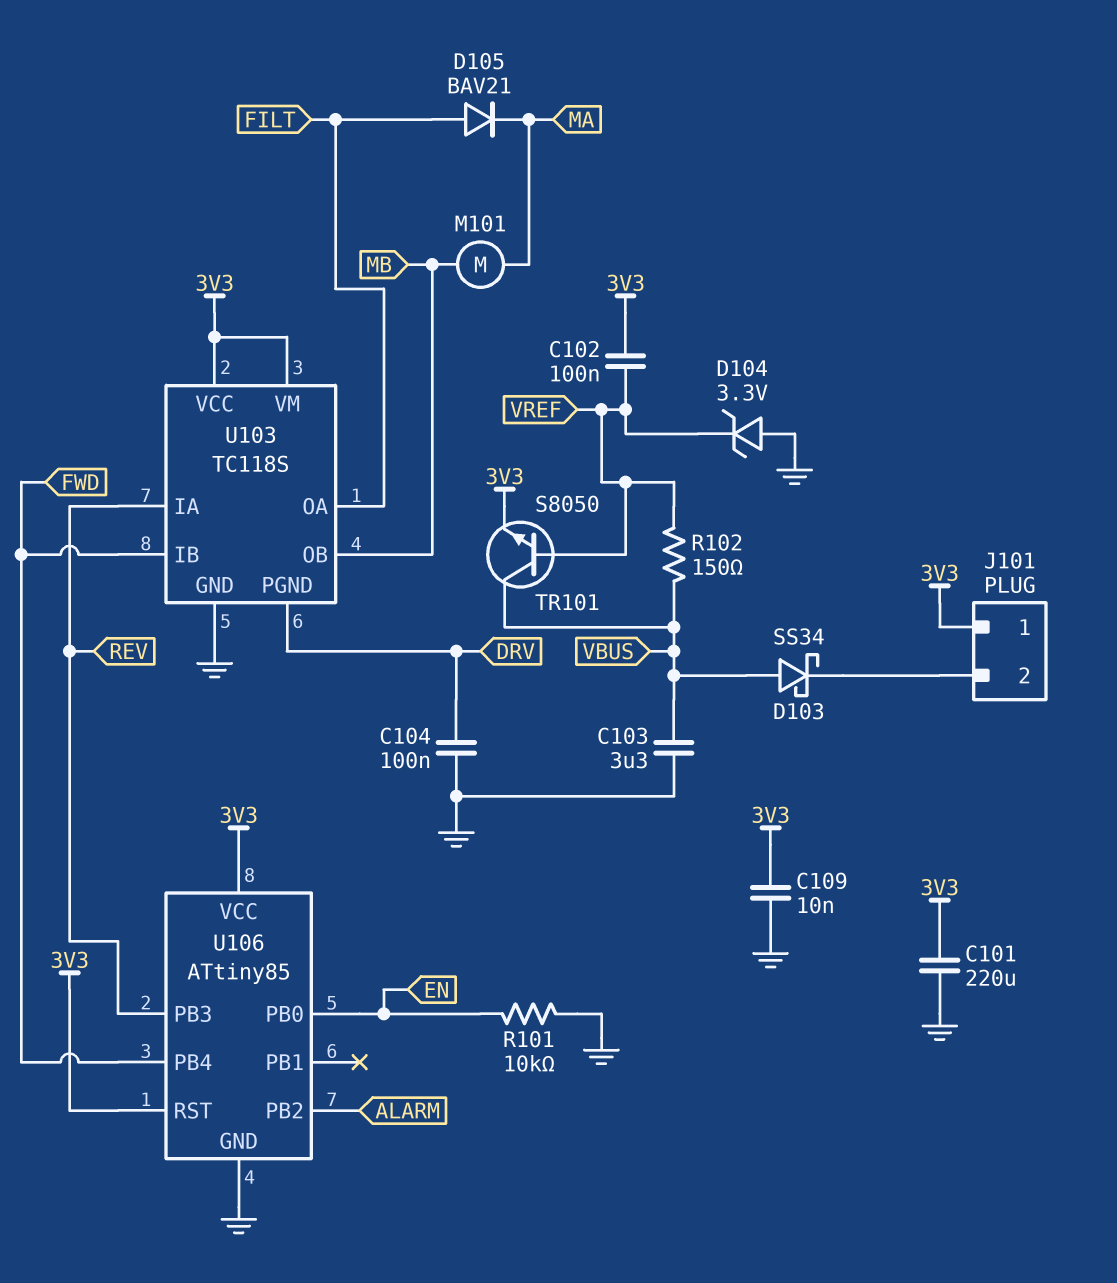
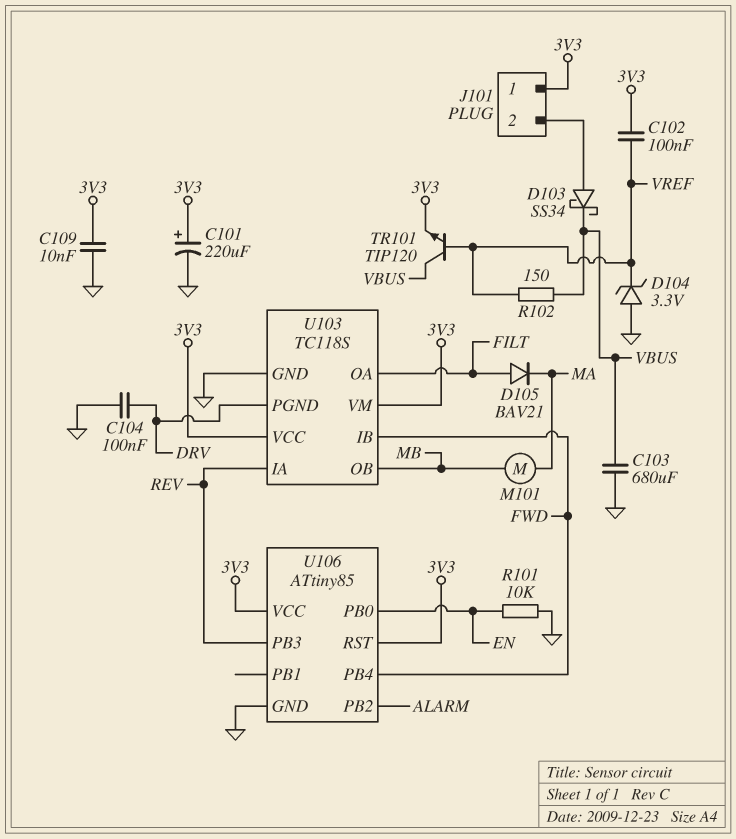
C101: 220uF (3V3, GND) -> 220uF (plus 3V3, minus GND)
C103: 3.3uF (GND, VBUS) -> 680uF (GND, VBUS)
D103: schottky SS34 (A VBUS, K J101/2) -> schottky SS34 (A J101/2, K VBUS)
TR101: NPN S8050 (B VREF, C VBUS, E 3V3) -> NPN TIP120 (B VREF, C VBUS, E 3V3)

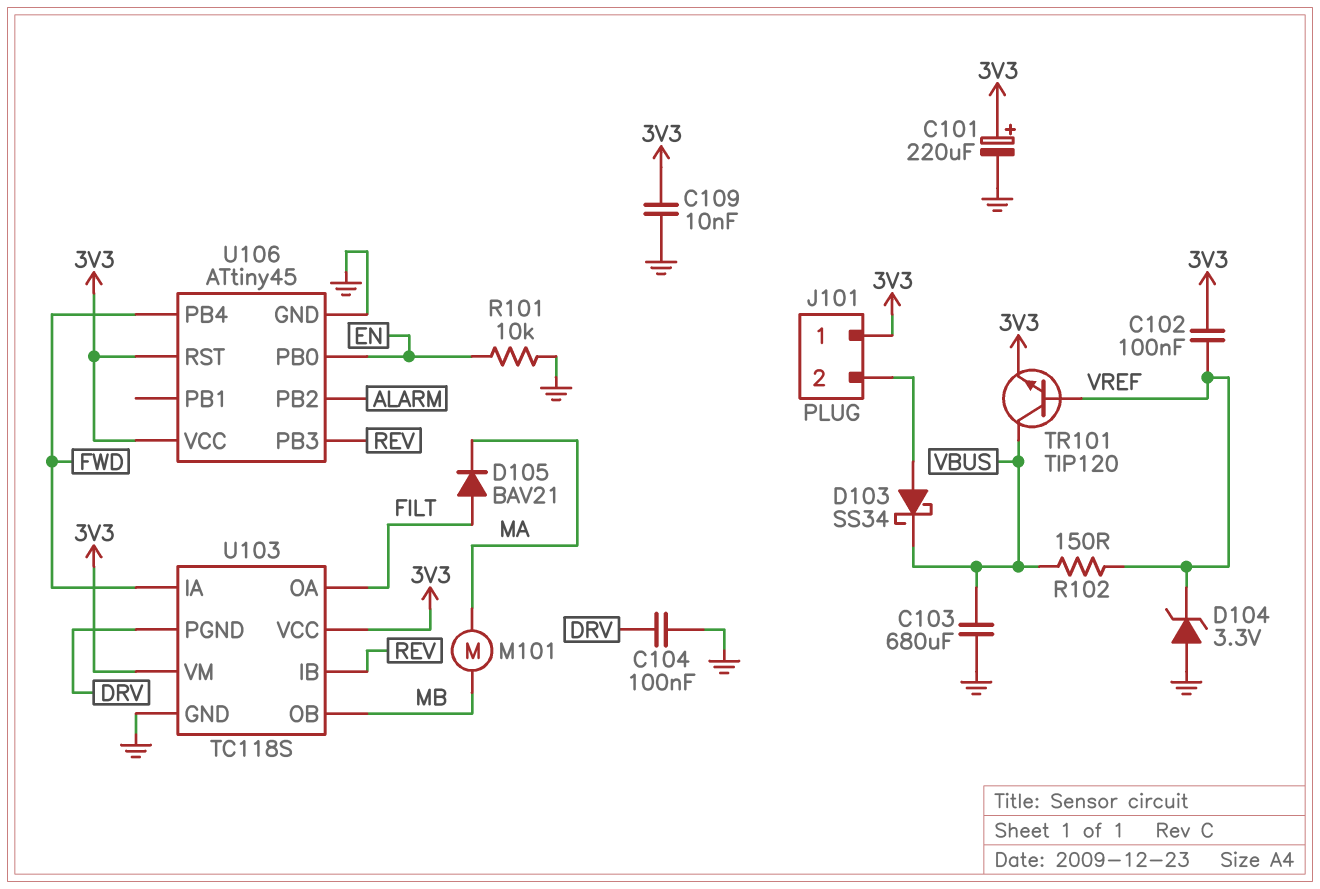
U103 pin IA: REV -> FWD
U103 pin IB: FWD -> REV
U106: ATtiny85 -> ATtiny45

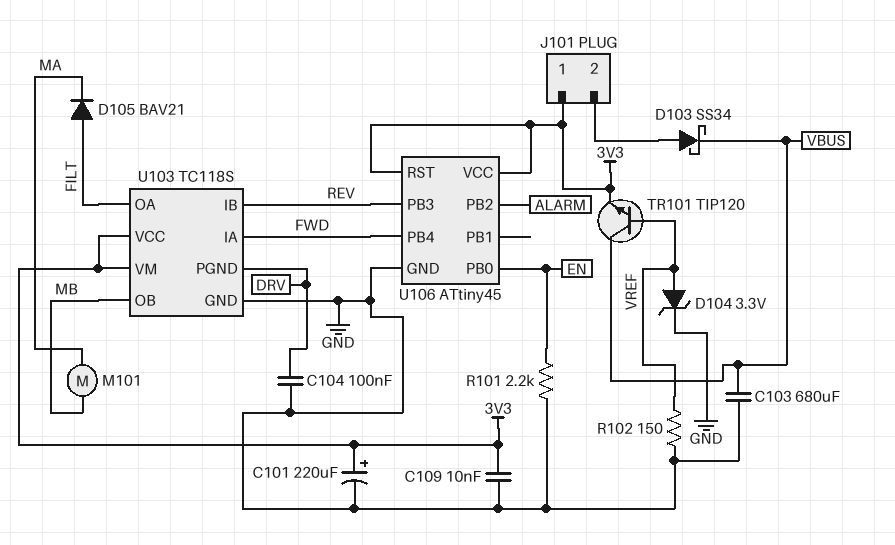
C102: 100nF (3V3, VREF) -> none
D104: zener 3.3V (A GND, K VREF) -> zener 3.3V (A VREF, K GND)
R101: 10k (EN, GND) -> 2.2k (EN, GND)
R102: 150 (VBUS, VREF) -> 150 (GND, VREF)

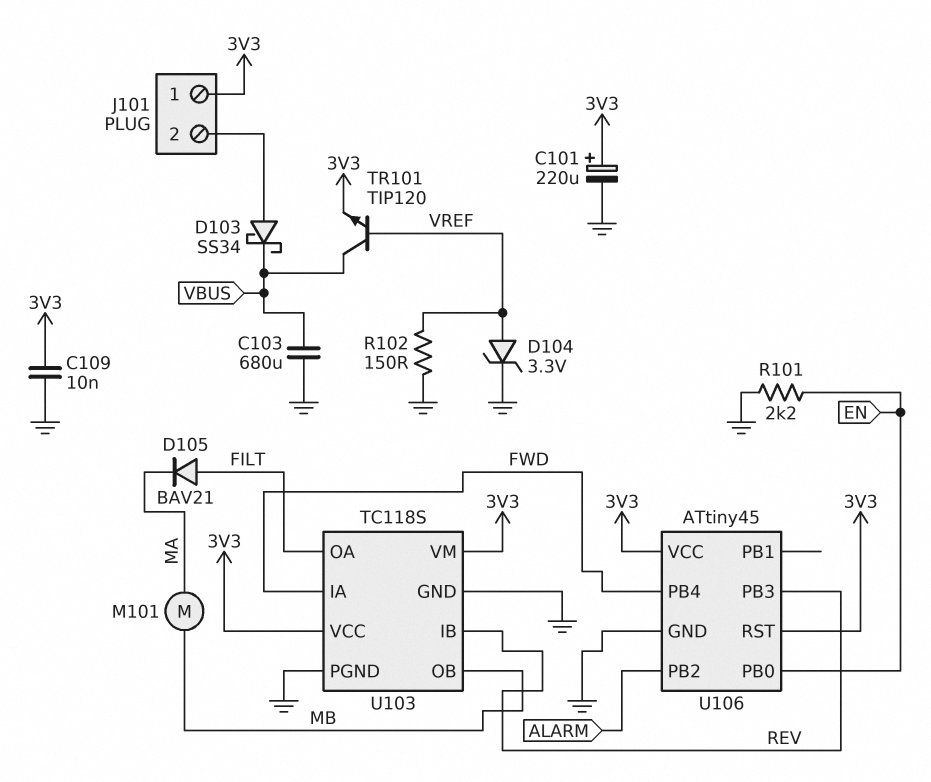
C104: 100nF (DRV, GND) -> none
U103 pin PGND: DRV -> GND

